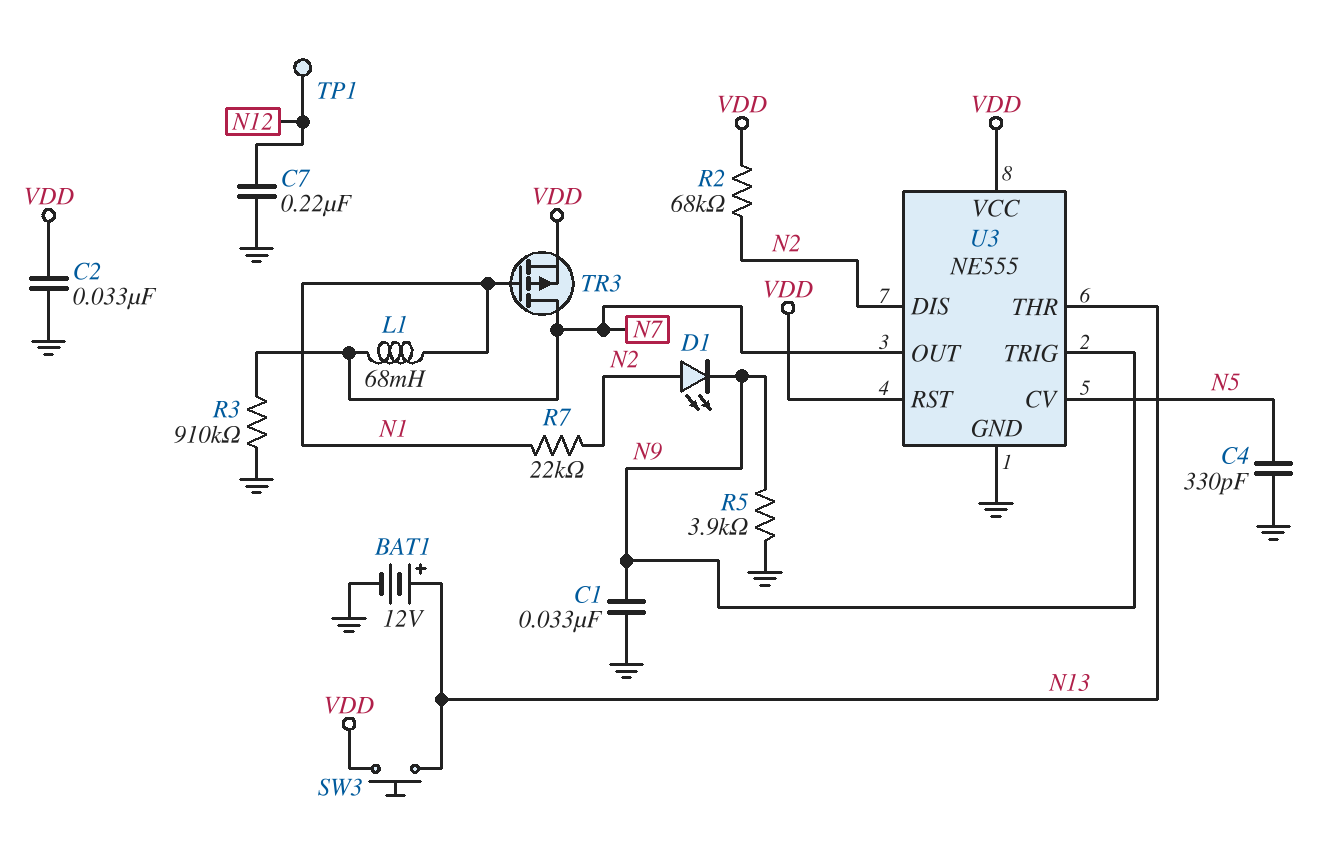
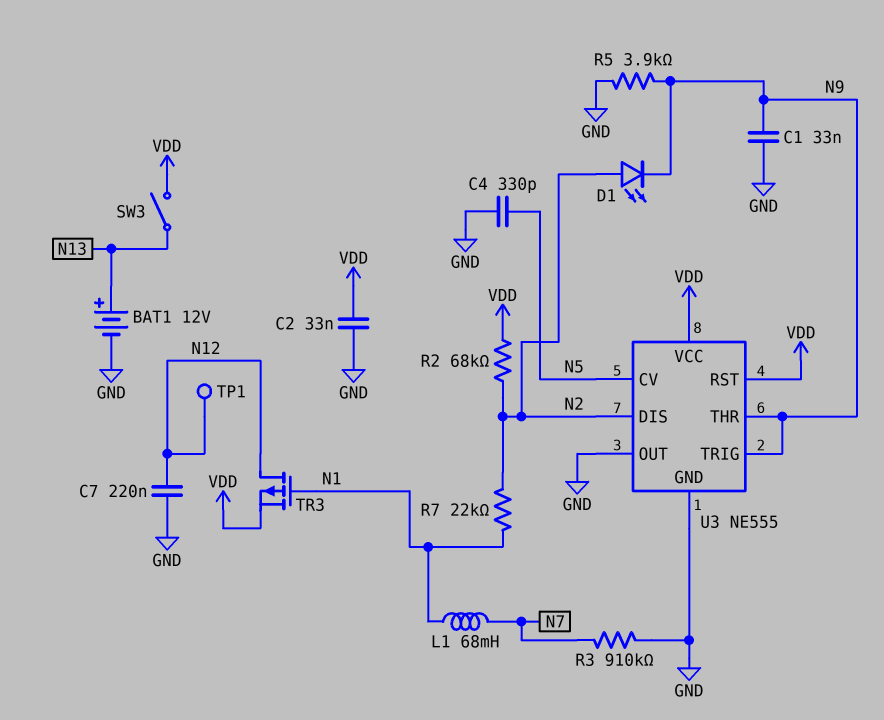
SW3: button (N13, VDD) -> switch (N13, VDD)
TR3: PMOS (G N1, D N7, S VDD) -> PMOS (G N1, D N12, S VDD)
U3 pin OUT: N7 -> GND
U3 pin THR: N13 -> N9

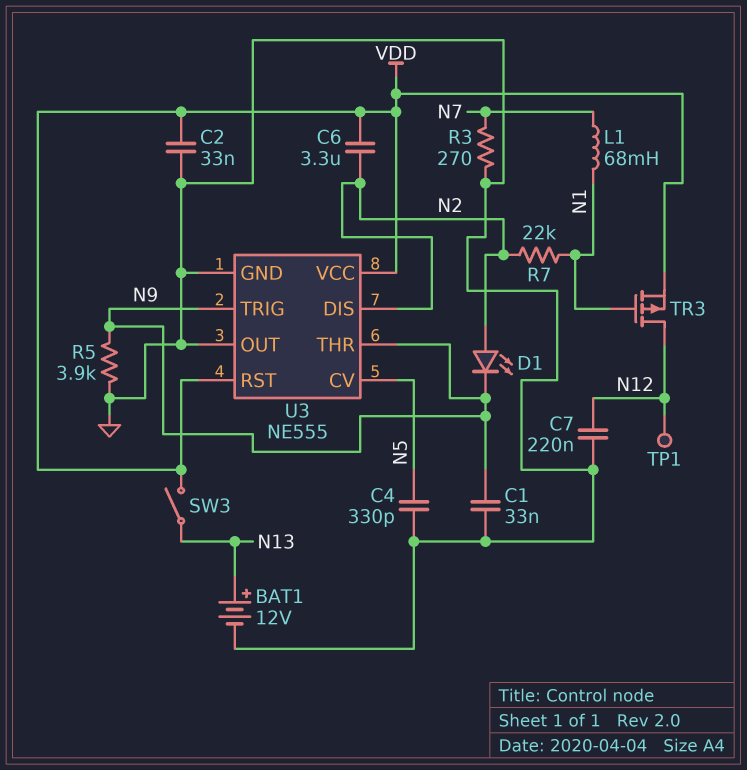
C6: none -> 3.3uF (N2, VDD)
R2: 68k (N2, VDD) -> none
R3: 910k (GND, N7) -> 270 (GND, N7)

